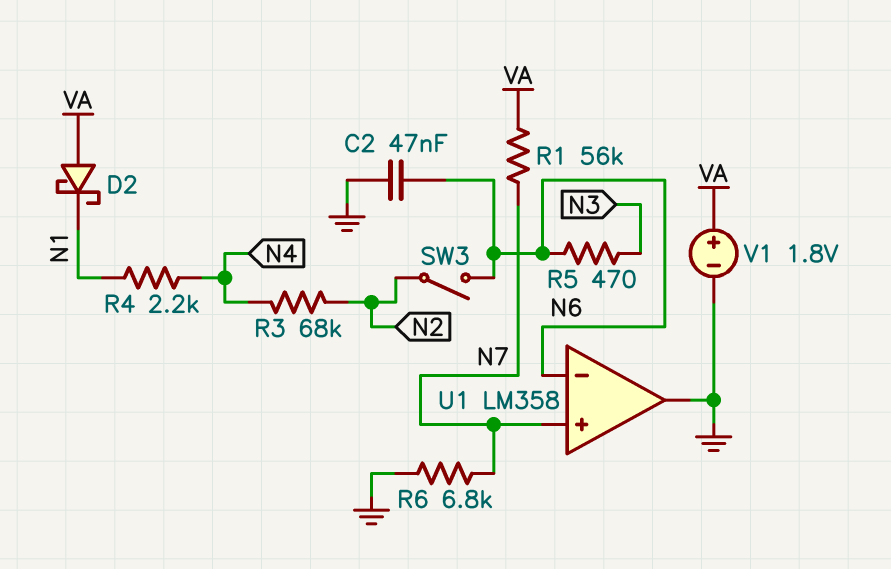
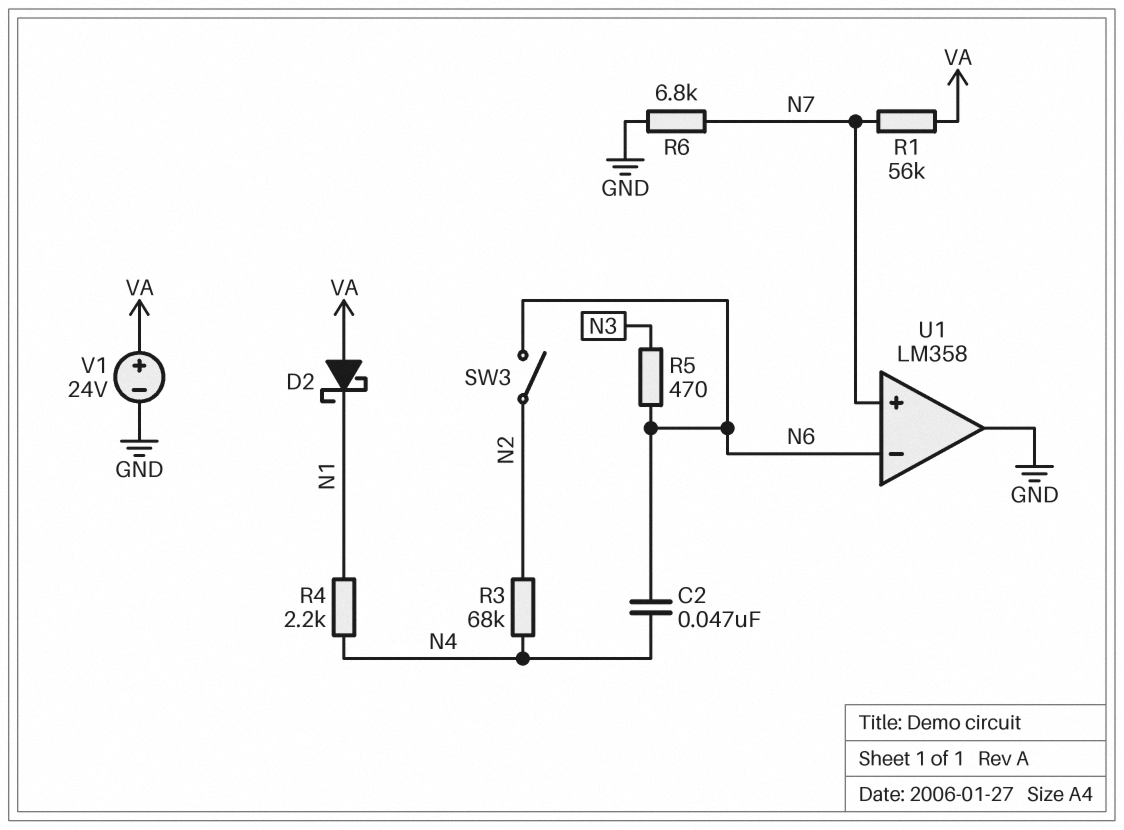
C2: 47nF (GND, N6) -> 47nF (N4, N6)
V1: 1.8V (plus VA, minus GND) -> 24V (plus VA, minus GND)

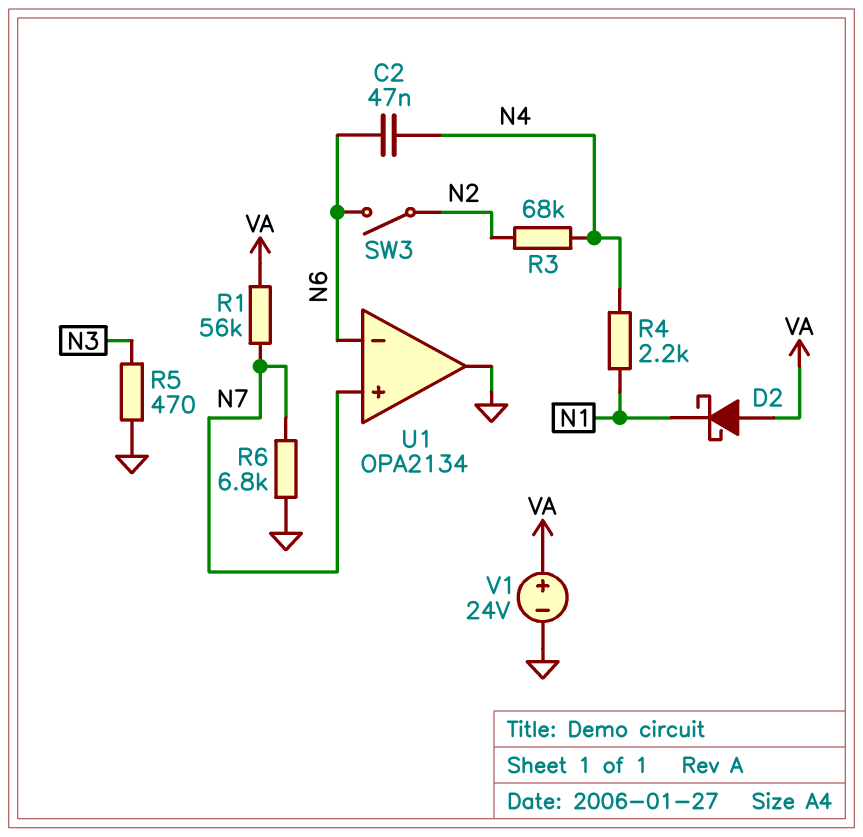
R5: 470 (N3, N6) -> 470 (GND, N3)
U1: LM358 -> OPA2134

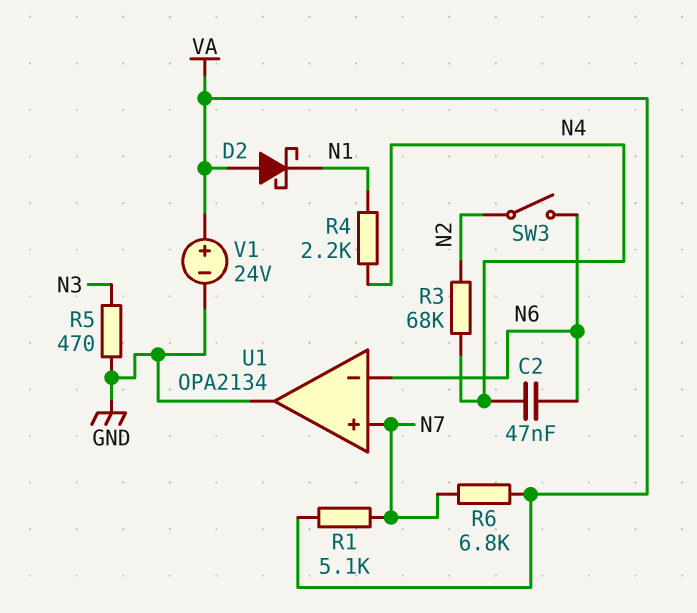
R1: 56k (N7, VA) -> 5.1k (N7, VA)
R6: 6.8k (GND, N7) -> 6.8k (N7, VA)

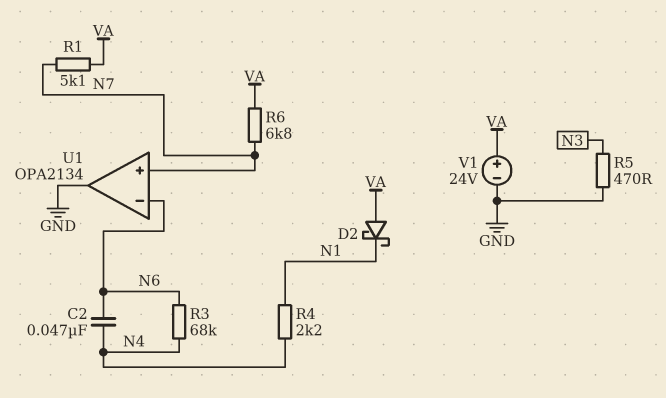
R3: 68k (N2, N4) -> 68k (N4, N6)
SW3: switch (N2, N6) -> none

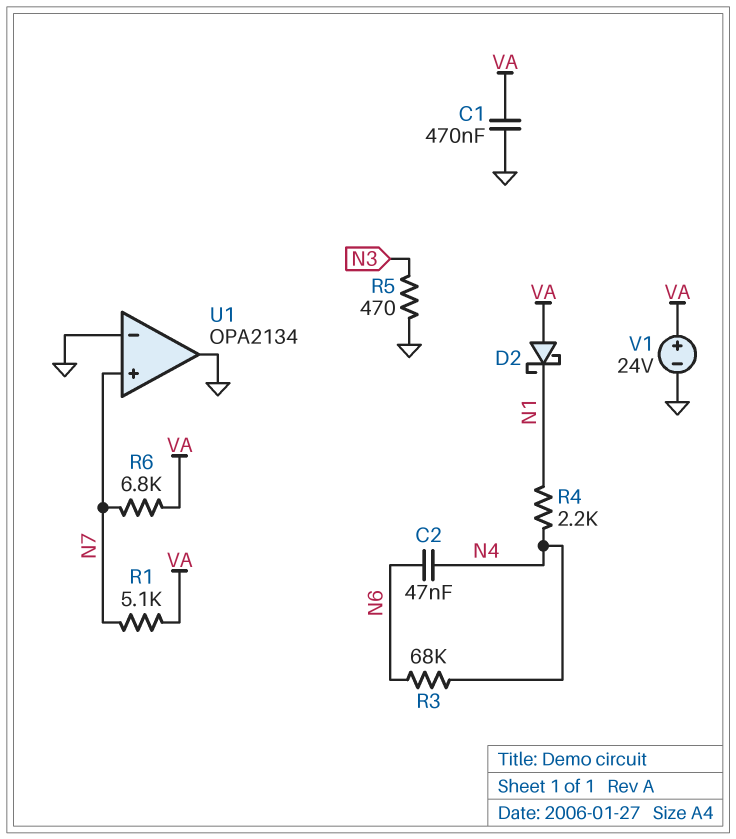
C1: none -> 470nF (GND, VA)
U1 pin in-: N6 -> GND

